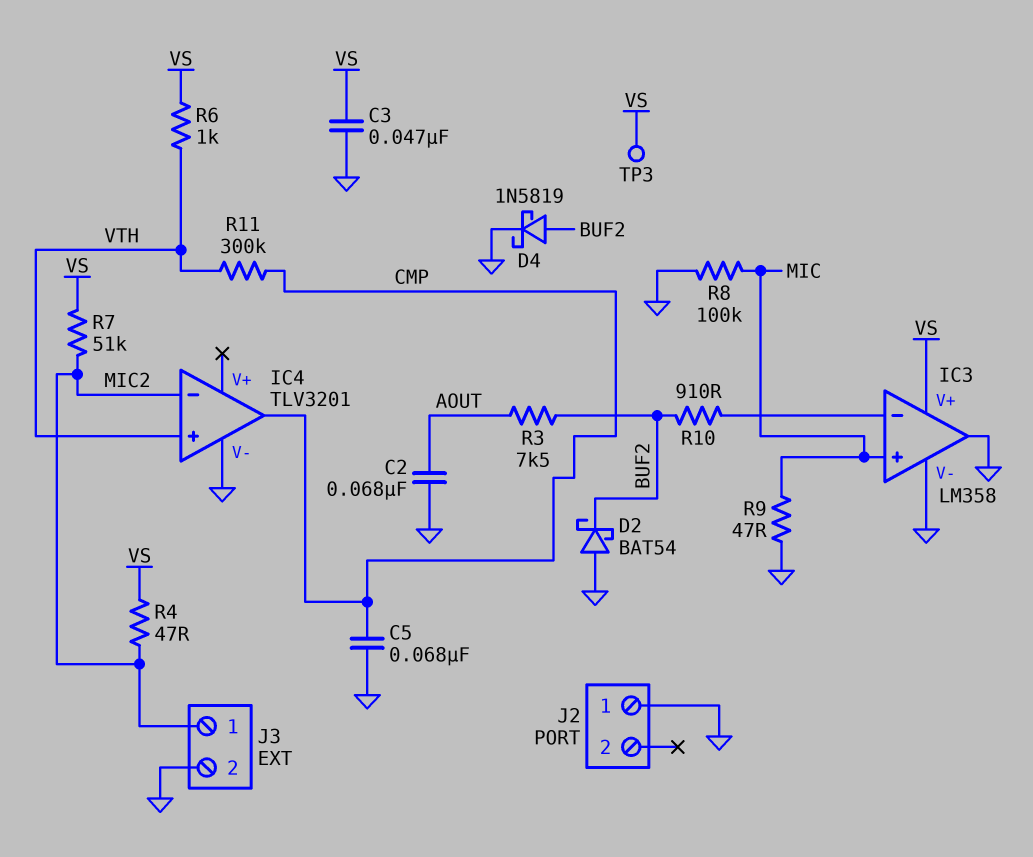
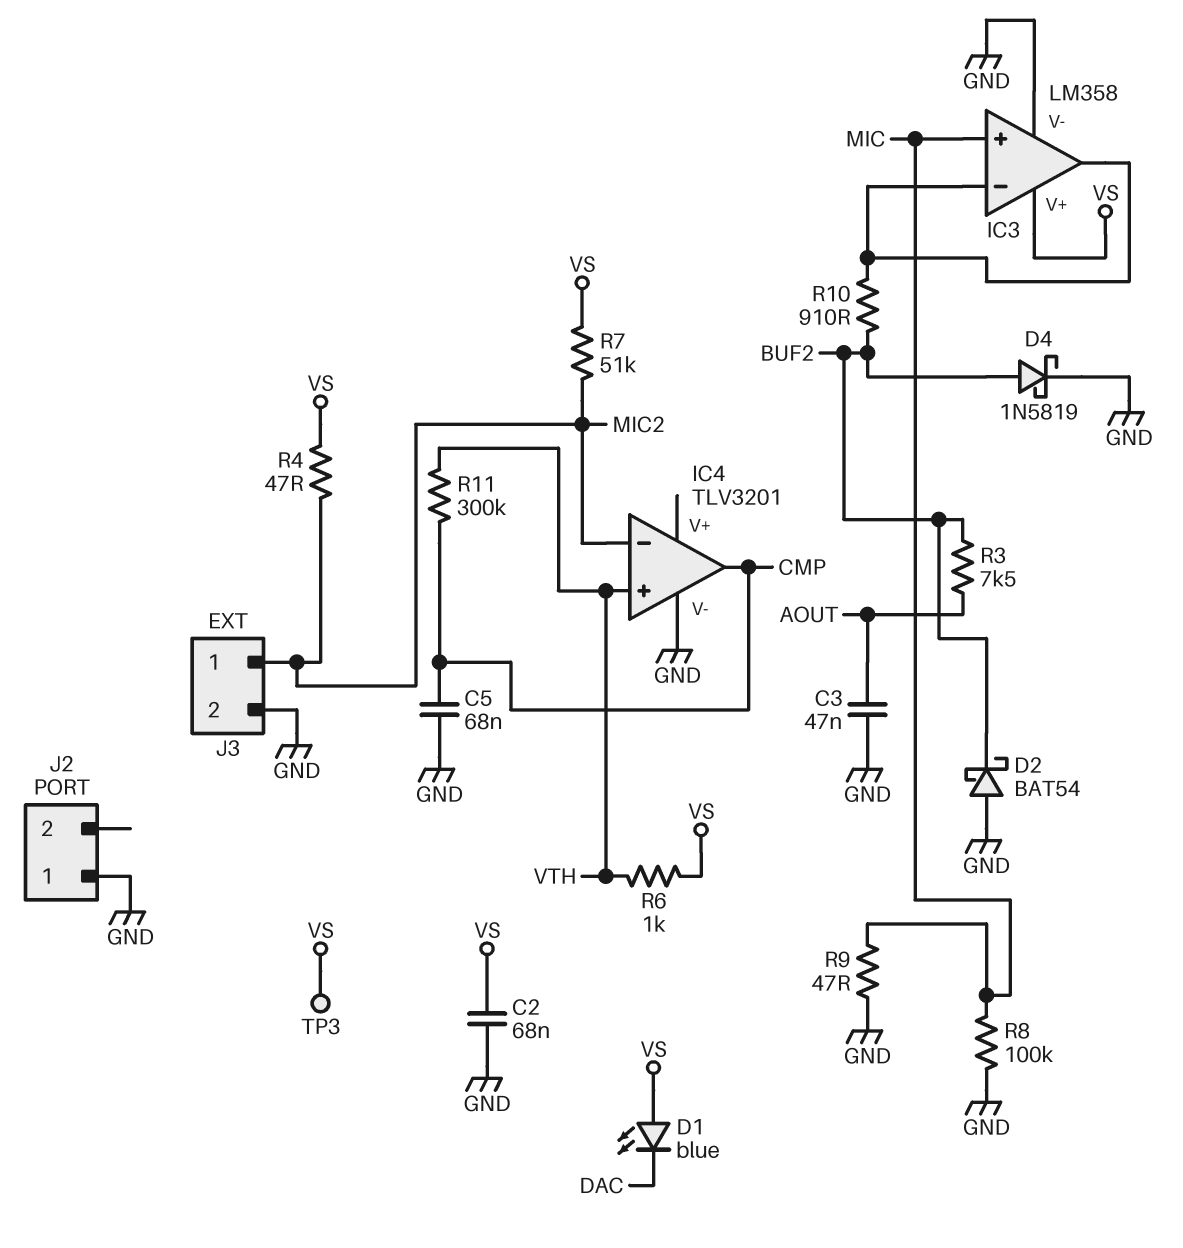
C2: 68nF (AOUT, GND) -> 68nF (GND, VS)
C3: 47nF (GND, VS) -> 47nF (AOUT, GND)
D1: none -> LED blue (A VS, K DAC)
IC3 pin out: GND -> IC3/in-

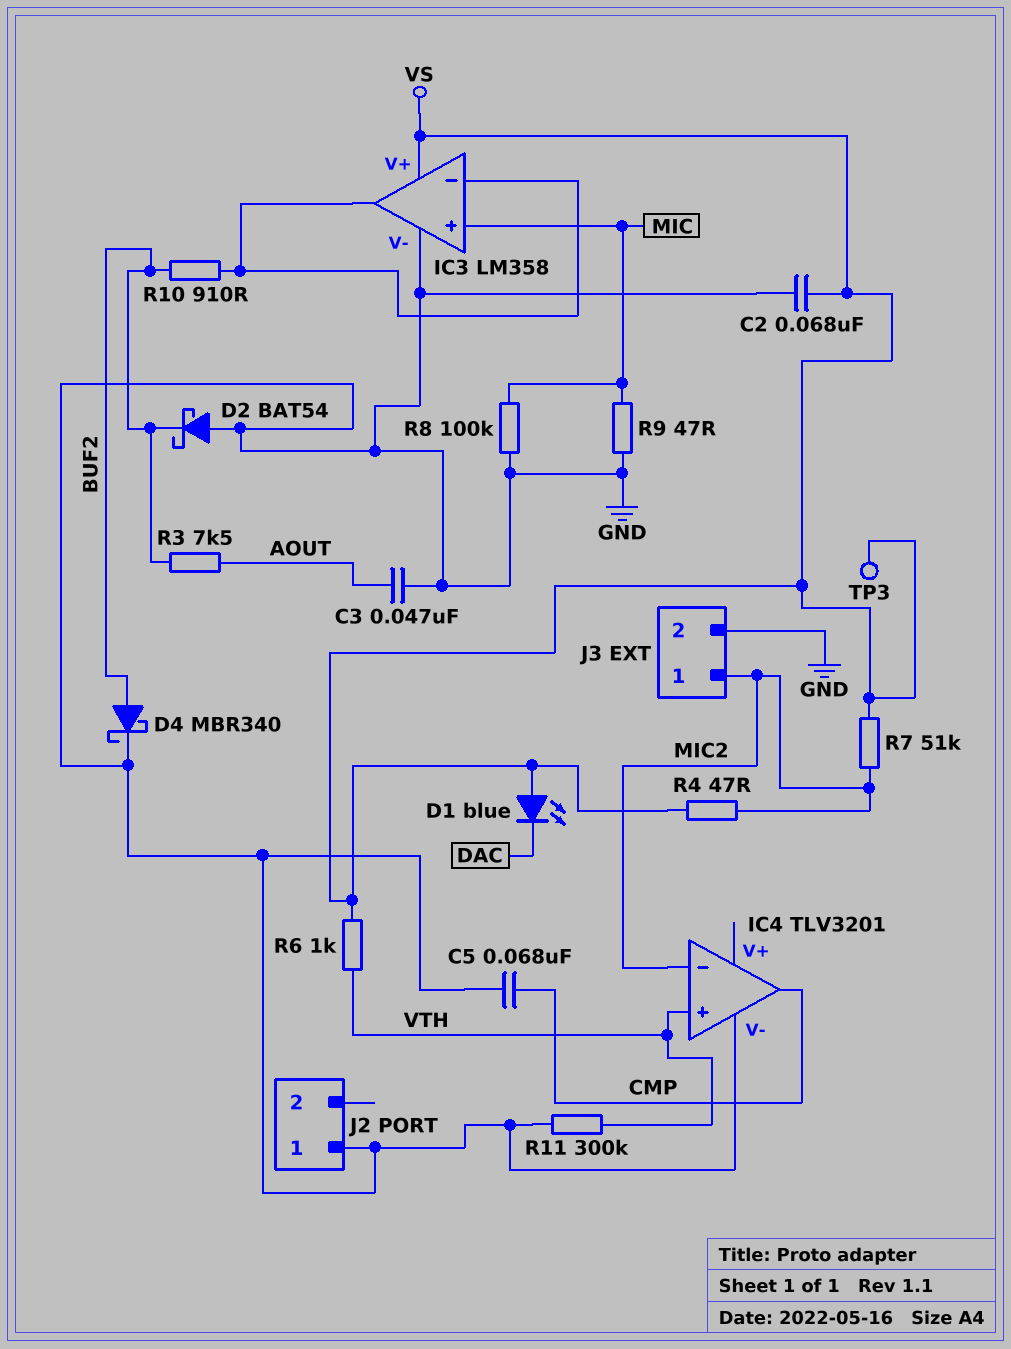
D4: schottky 1N5819 (A BUF2, K GND) -> schottky MBR340 (A BUF2, K GND)
R11: 300k (CMP, VTH) -> 300k (GND, VTH)

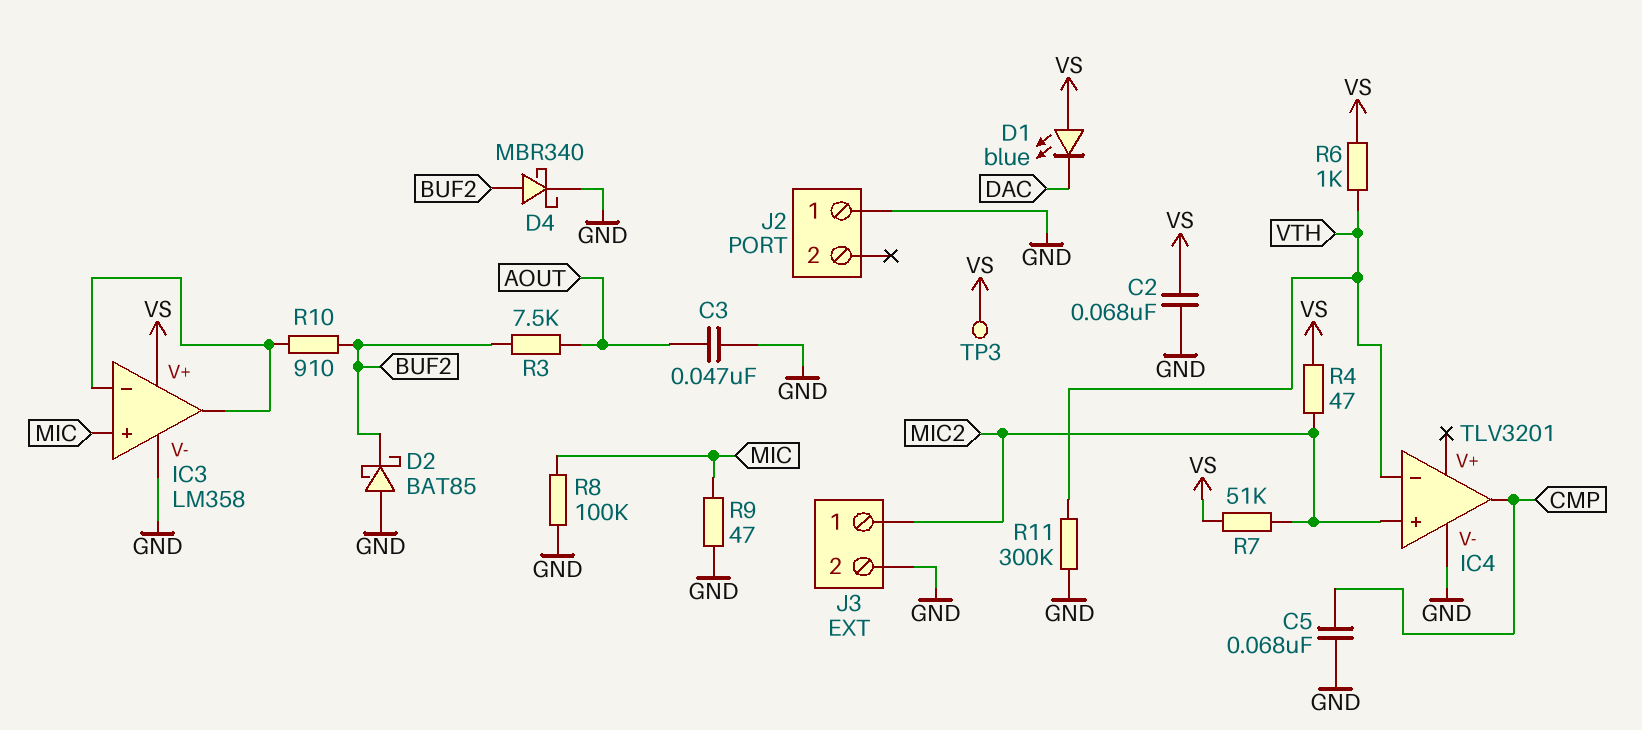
D2: schottky BAT54 (A GND, K BUF2) -> schottky BAT85 (A GND, K BUF2)
IC4 pin in+: VTH -> MIC2
IC4 pin in-: MIC2 -> VTH

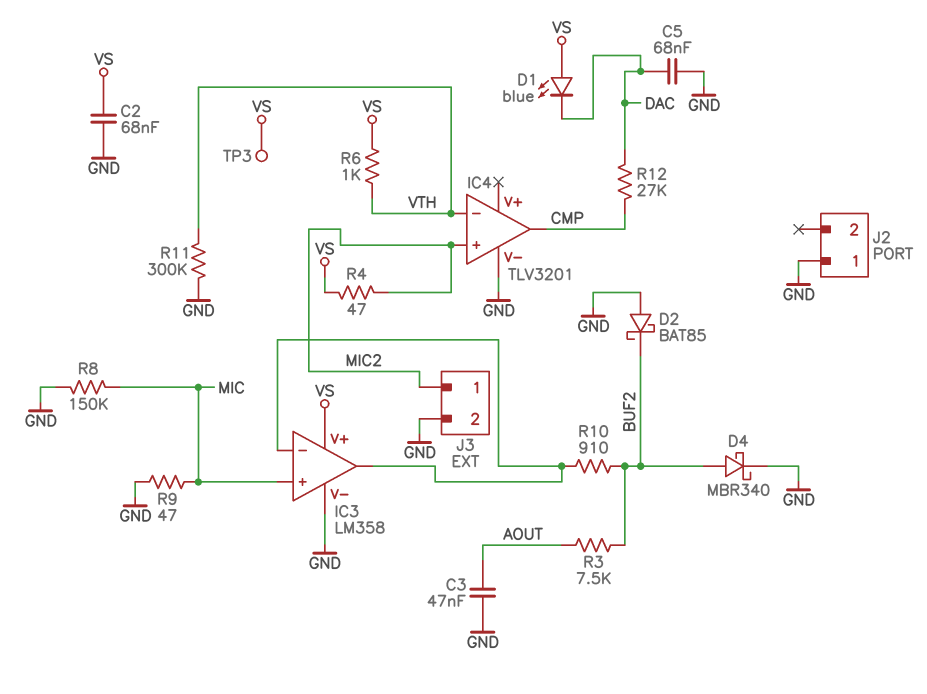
C5: 68nF (CMP, GND) -> 68nF (DAC, GND)
R7: 51k (MIC2, VS) -> none
R8: 100k (GND, MIC) -> 150k (GND, MIC)
R12: none -> 27k (CMP, DAC)

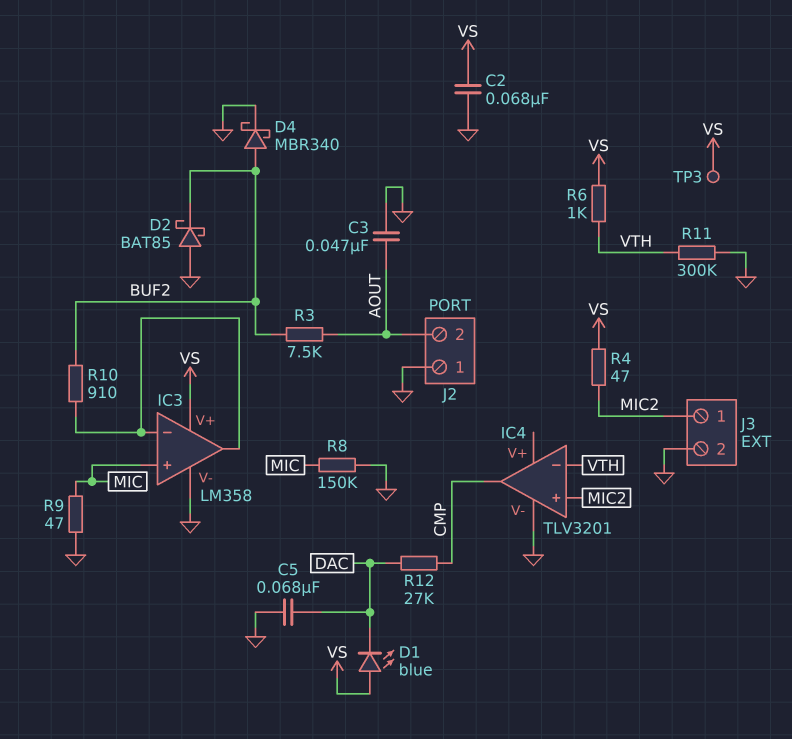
J2 pin 2: none -> AOUT

